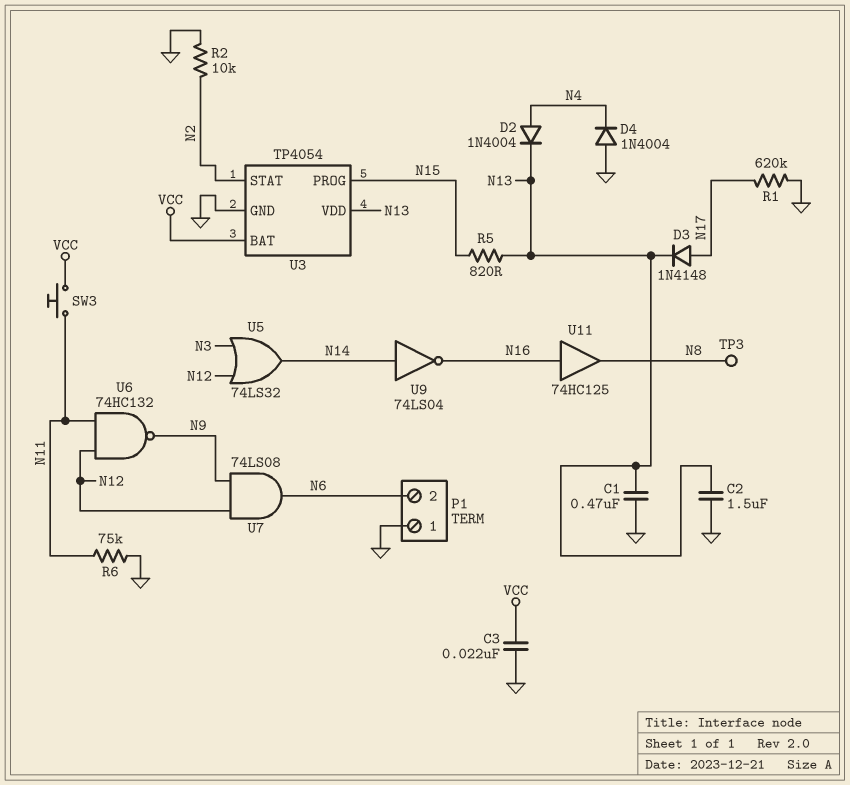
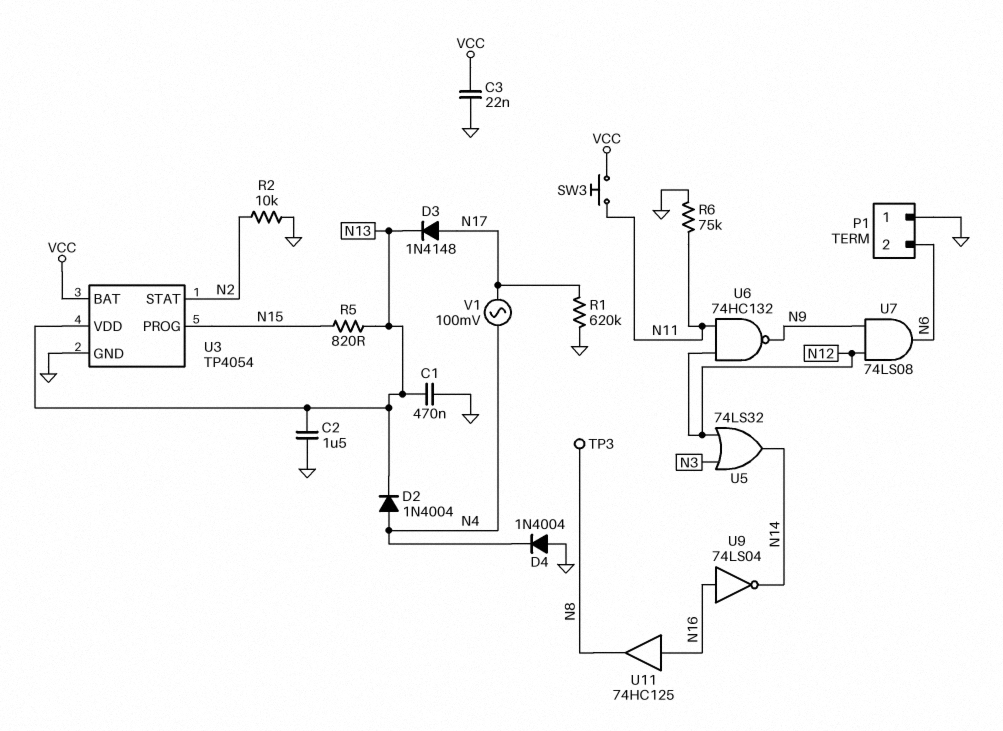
U9: NOT 74LS04 (in N14, out N16) -> NOT 74LS04 (in N16, out N14)
V1: none -> AC 100mV (N4, N17)

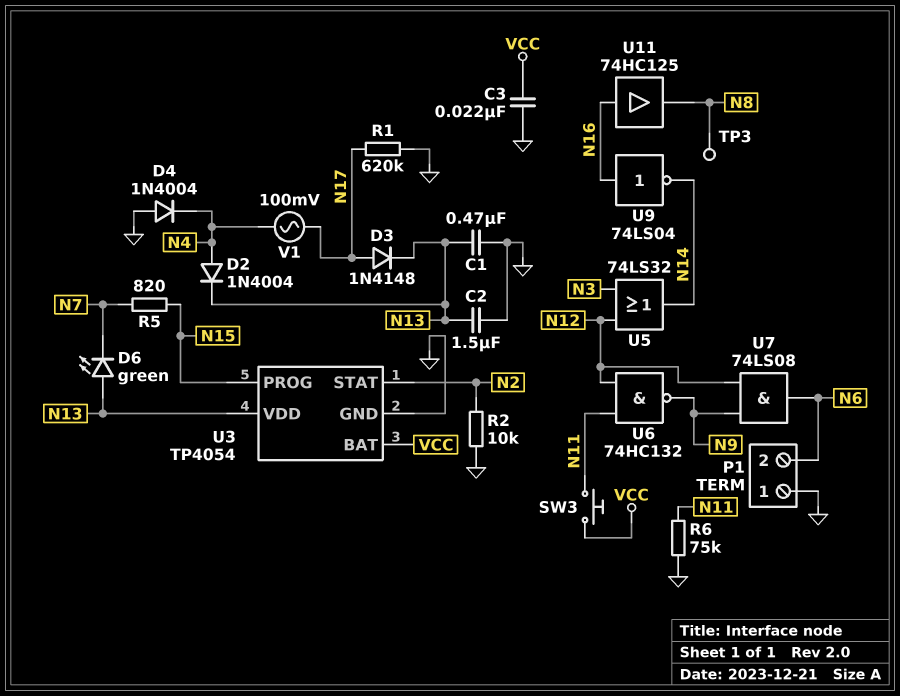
D6: none -> LED green (A N13, K N7)
R5: 820 (N13, N15) -> 820 (N7, N15)

